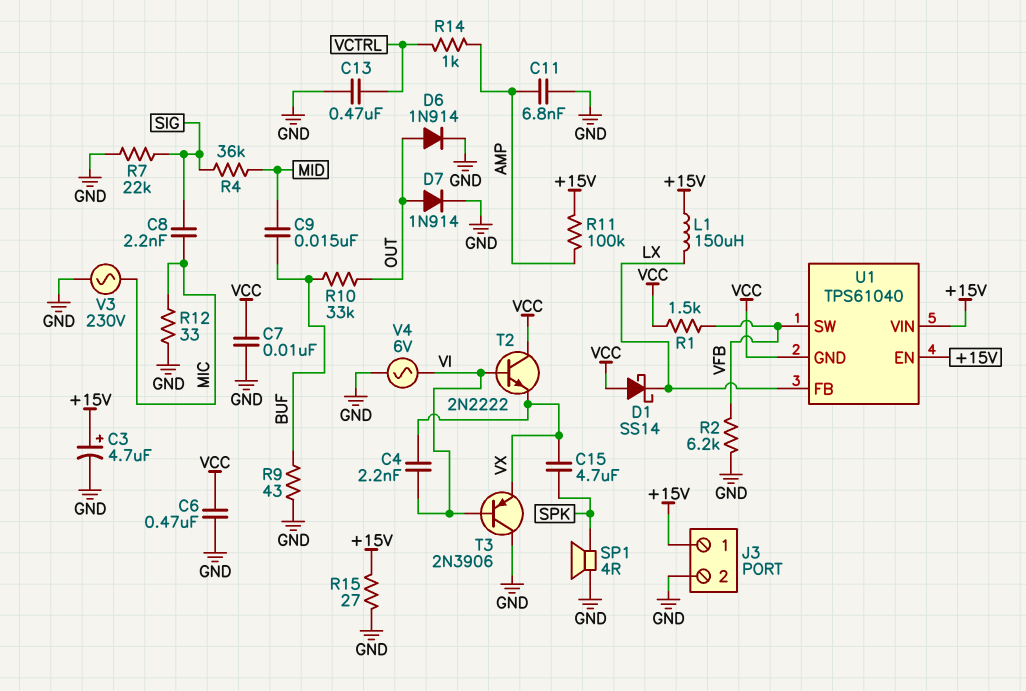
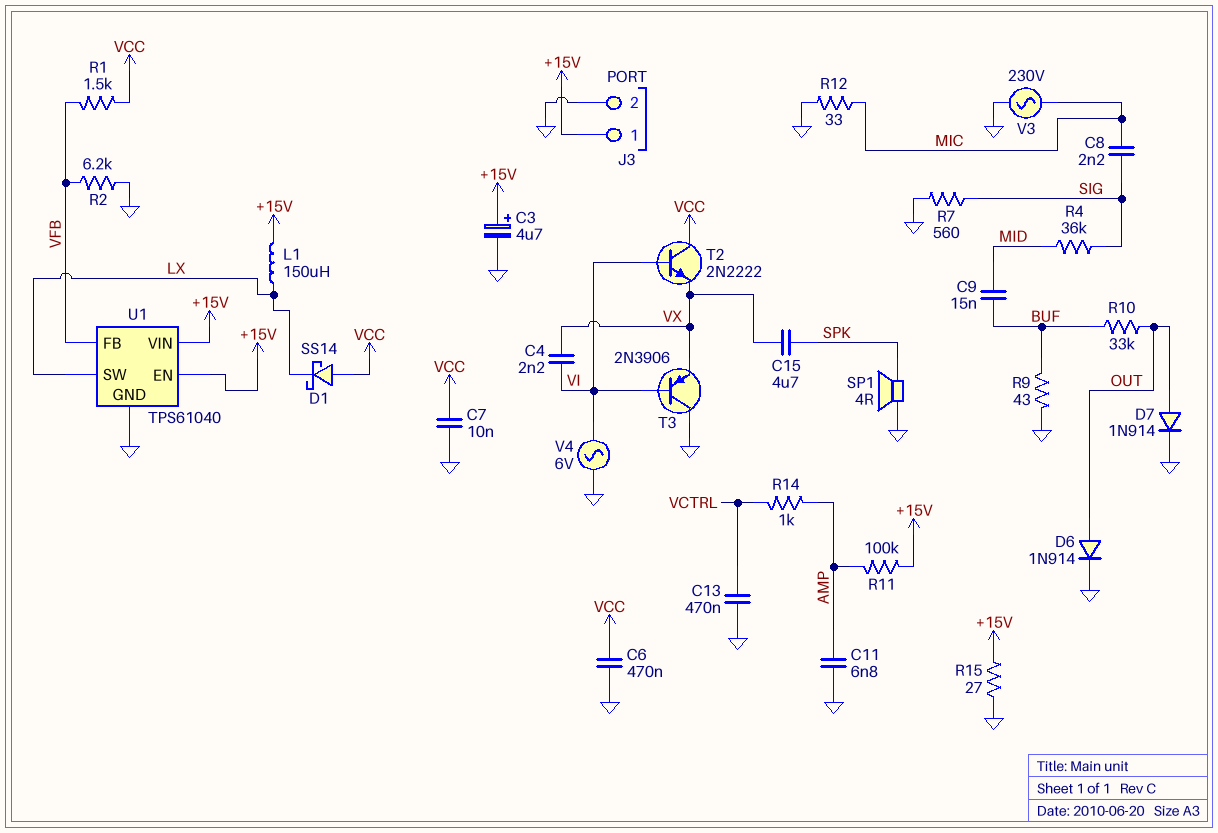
R7: 22k (GND, SIG) -> 560 (GND, SIG)
U1 pin FB: LX -> VFB
U1 pin GND: VCC -> GND
U1 pin SW: VFB -> LX

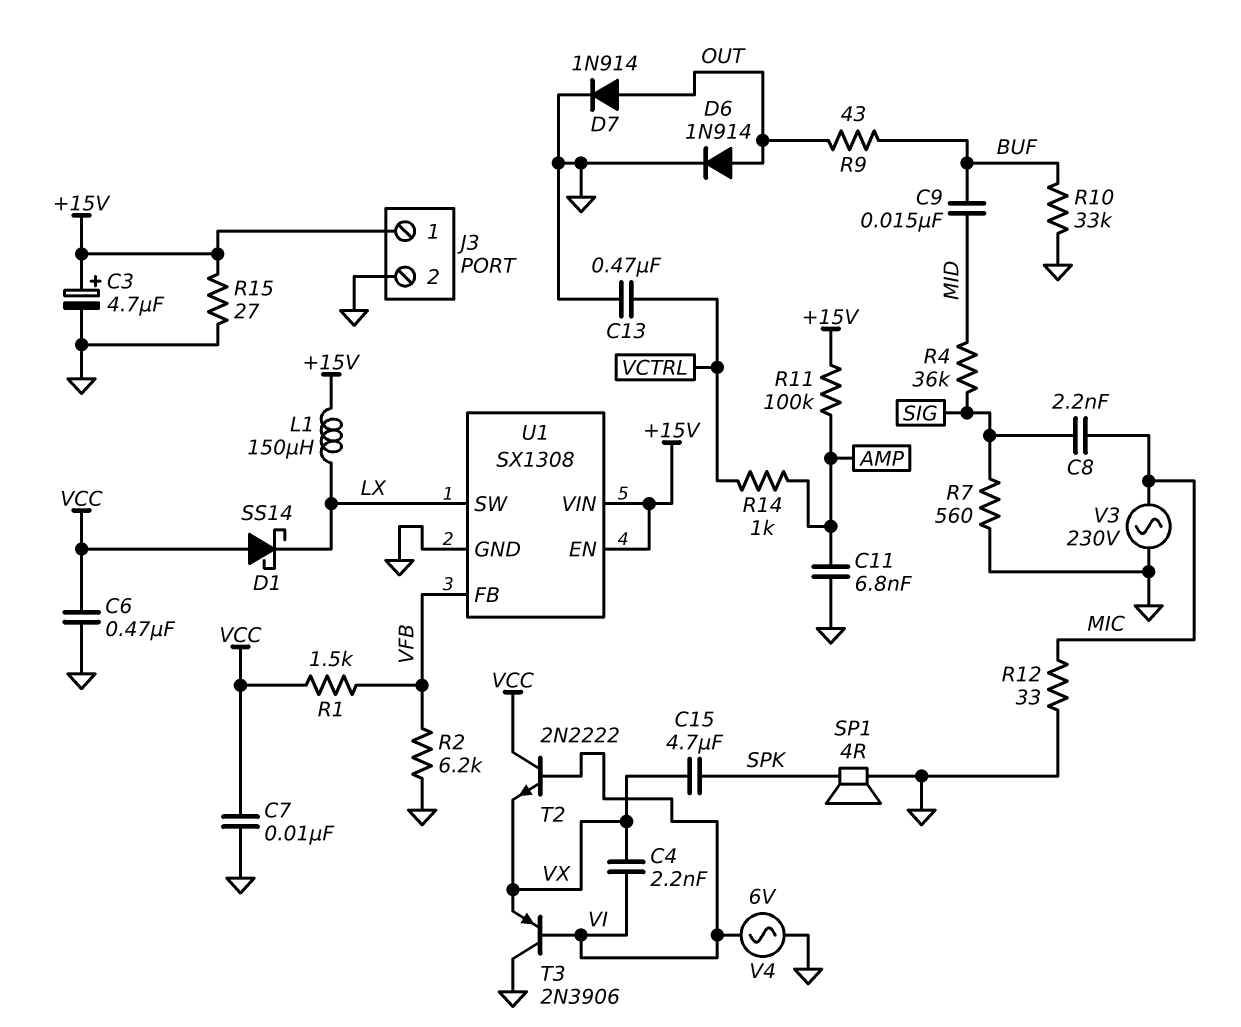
R9: 43 (BUF, GND) -> 43 (BUF, OUT)
R10: 33k (BUF, OUT) -> 33k (BUF, GND)
U1: TPS61040 -> SX1308

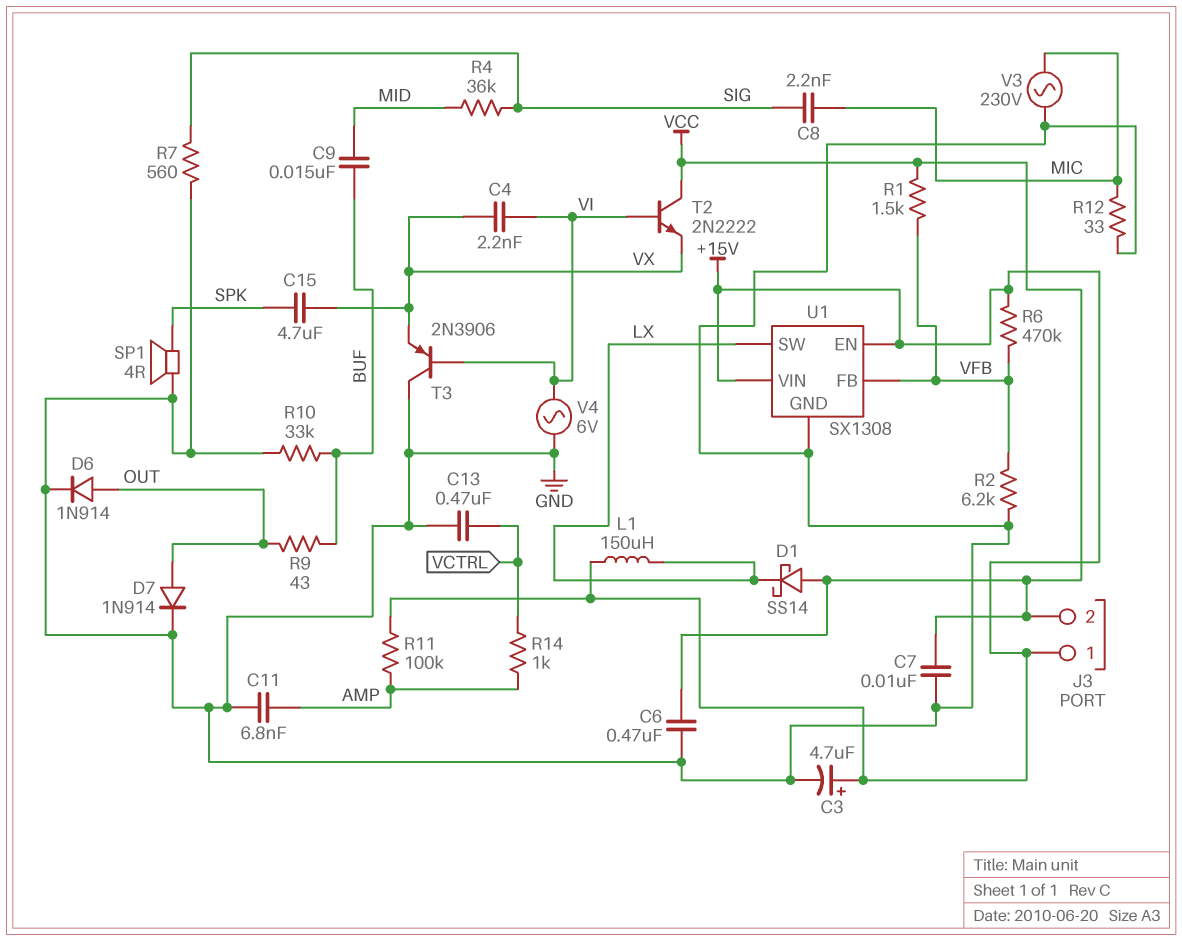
J3 pin 2: GND -> VCC
R6: none -> 470k (+15V, VFB)
R15: 27 (+15V, GND) -> none

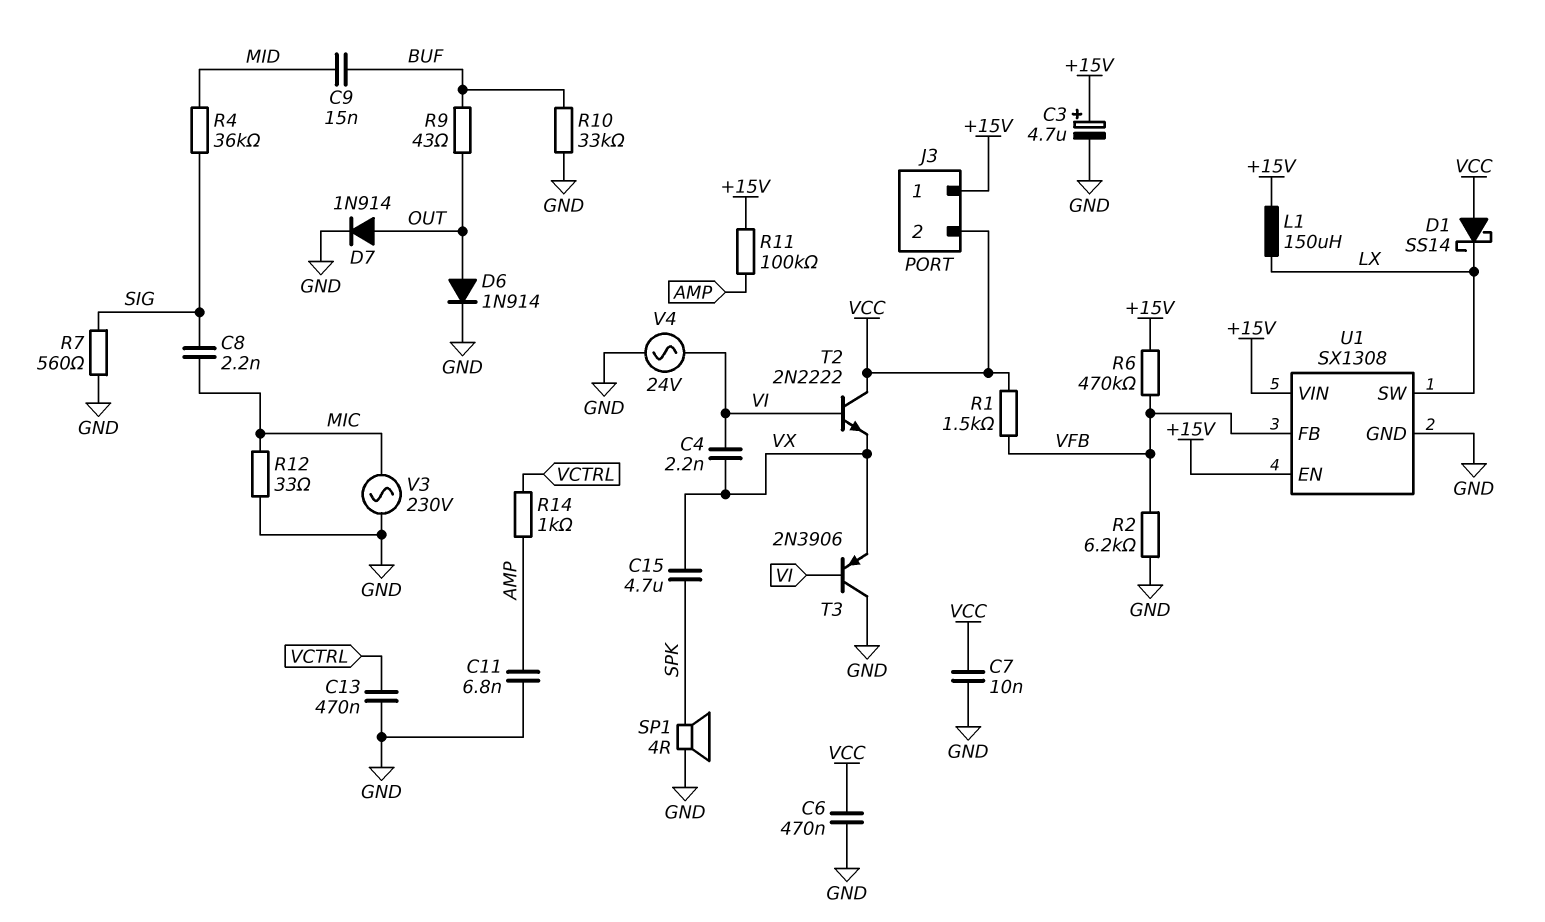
V4: AC 6V (GND, VI) -> AC 24V (GND, VI)

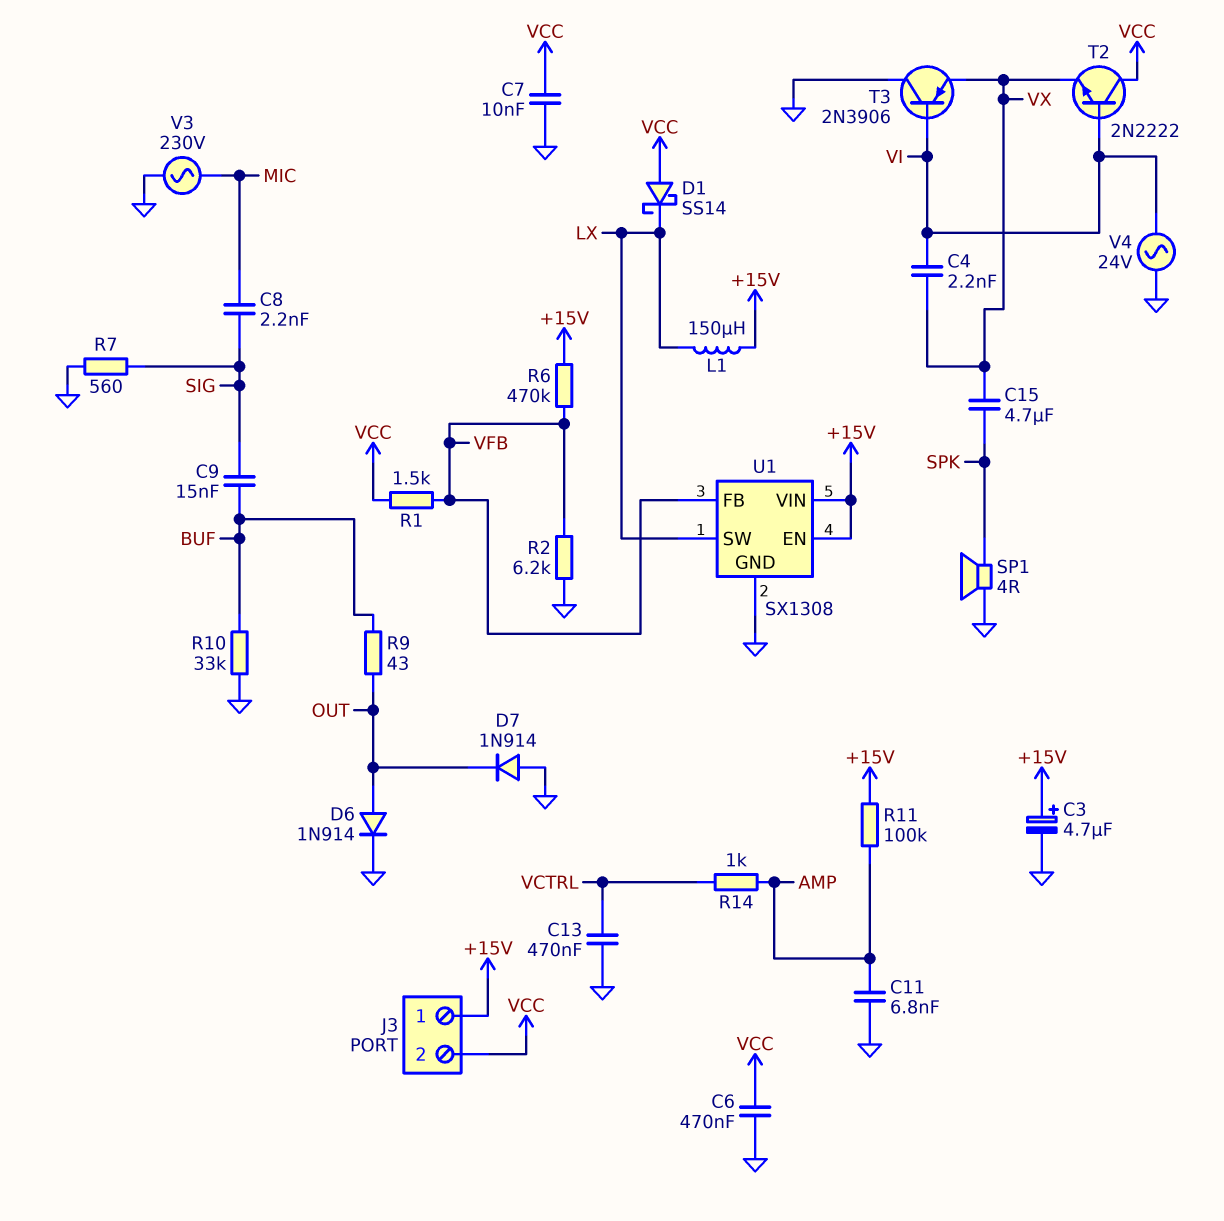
C9: 15nF (BUF, MID) -> 15nF (BUF, SIG)
D7: diode 1N914 (A OUT, K GND) -> diode 1N914 (A GND, K OUT)
R4: 36k (MID, SIG) -> none
R12: 33 (GND, MIC) -> none

